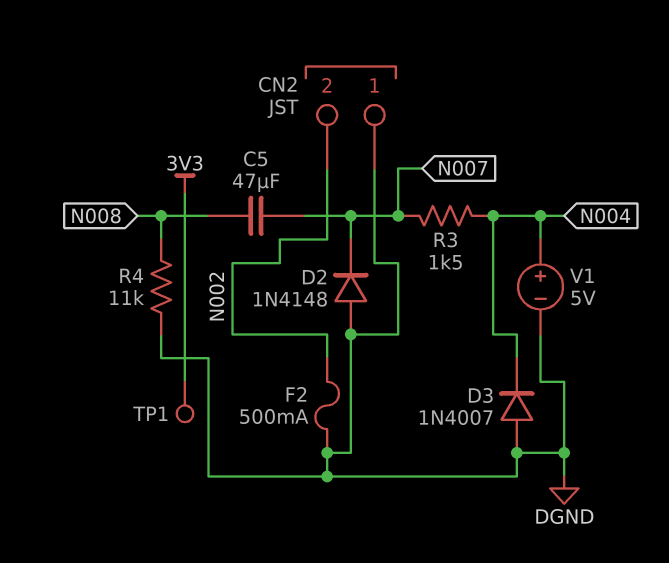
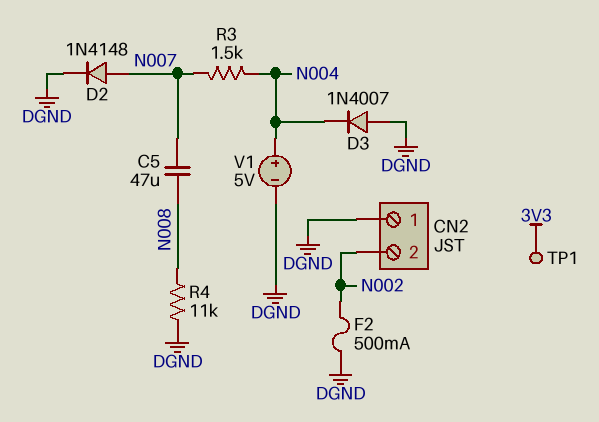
D2: diode 1N4148 (A DGND, K N007) -> diode 1N4148 (A N007, K DGND)

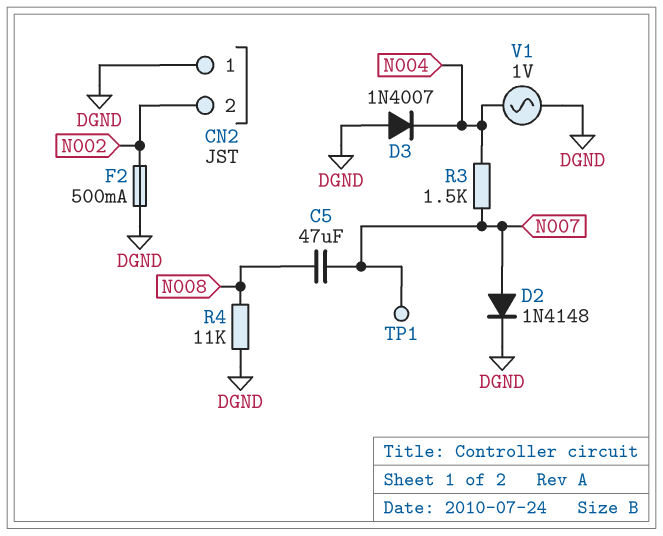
TP1: test point (3V3) -> test point (N007)
V1: 5V (plus N004, minus DGND) -> AC 1V (DGND, N004)

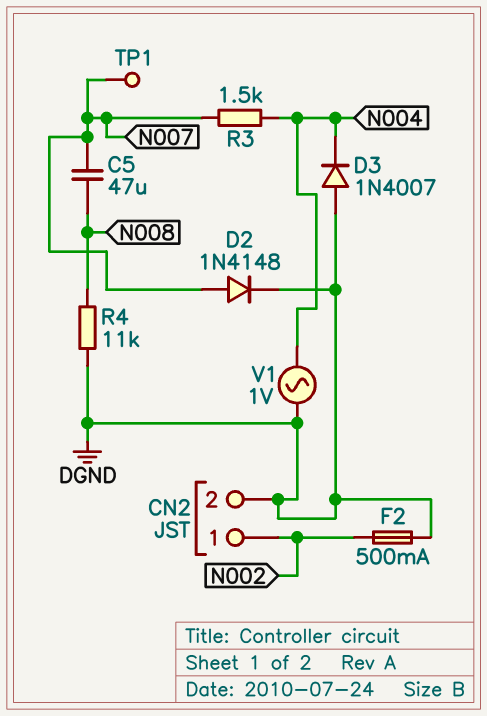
CN2 pin 1: DGND -> N002
CN2 pin 2: N002 -> DGND

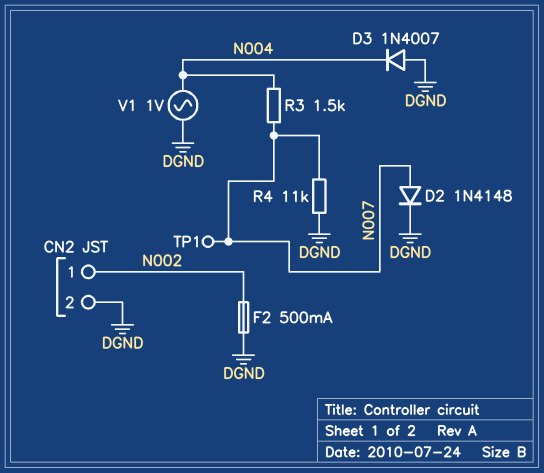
C5: 47uF (N007, N008) -> none
R4: 11k (DGND, N008) -> 11k (DGND, N007)

